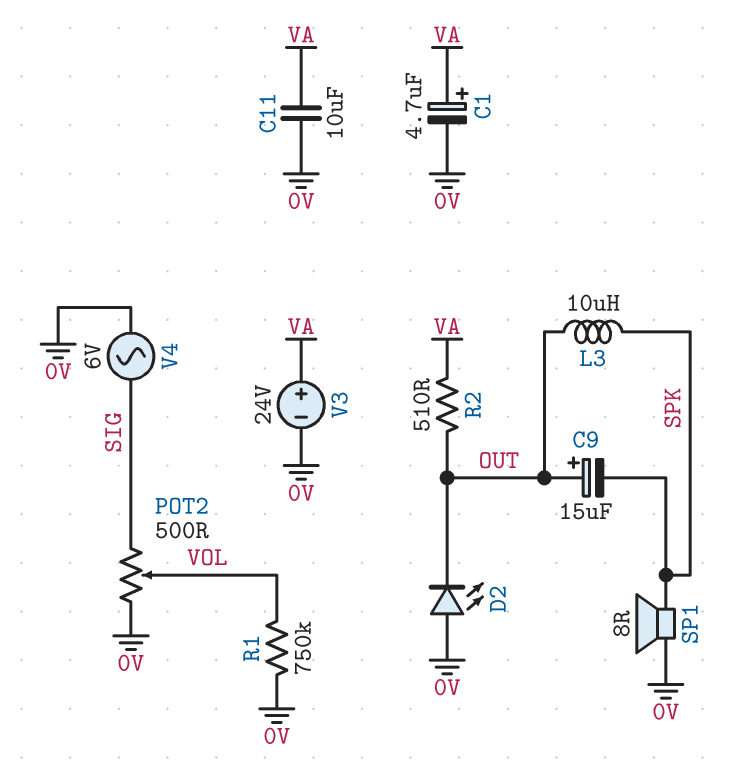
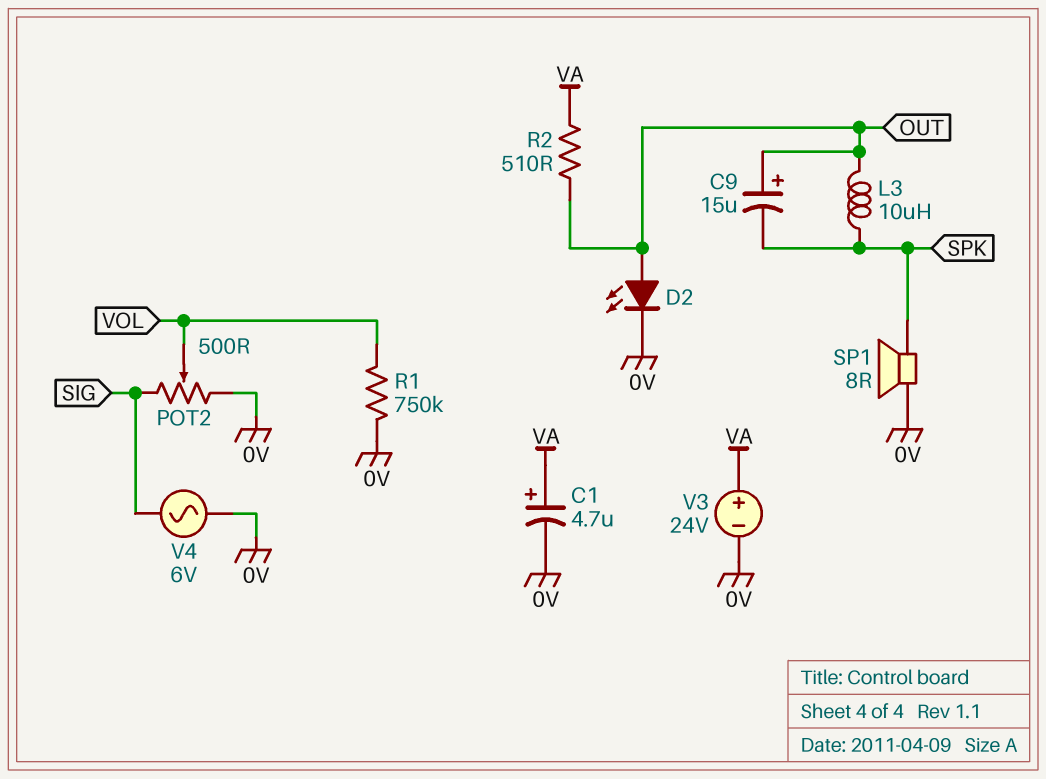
C11: 10uF (0V, VA) -> none
D2: LED (A 0V, K OUT) -> LED (A OUT, K 0V)

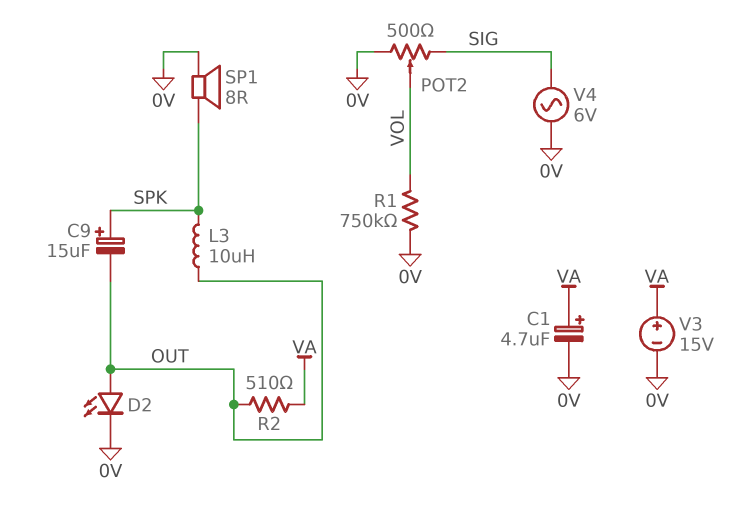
C9: 15uF (plus OUT, minus SPK) -> 15uF (plus SPK, minus OUT)
V3: 24V (plus VA, minus 0V) -> 15V (plus VA, minus 0V)

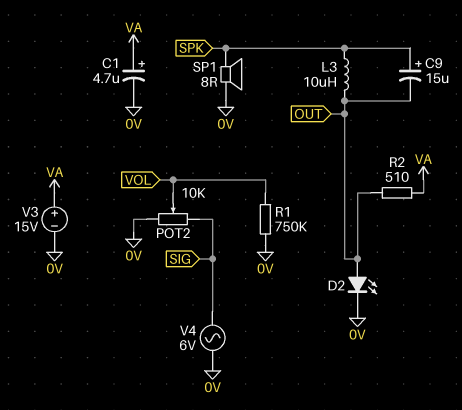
POT2: 500 (0V, SIG, wiper VOL) -> 10k (0V, SIG, wiper VOL)

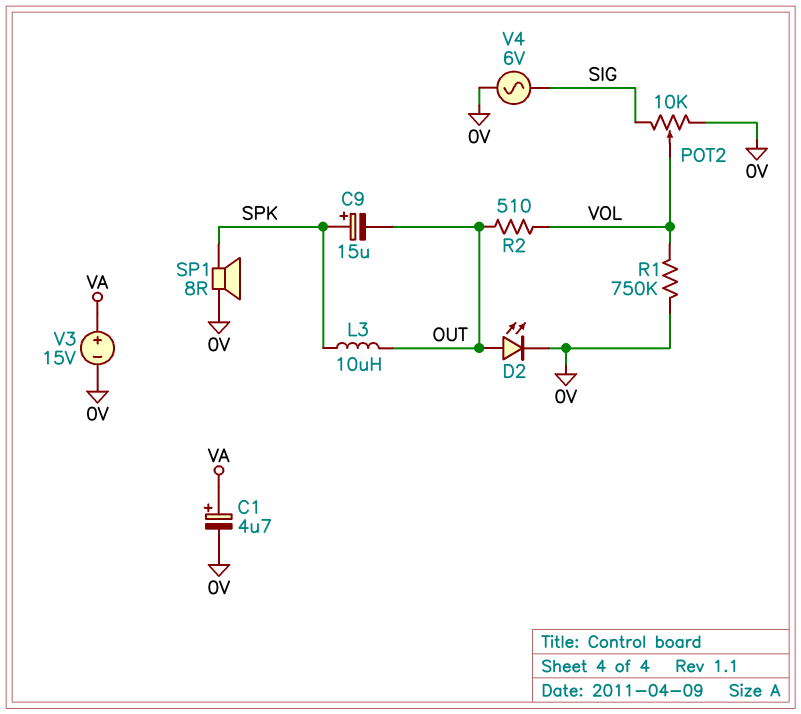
R2: 510 (OUT, VA) -> 510 (OUT, VOL)

